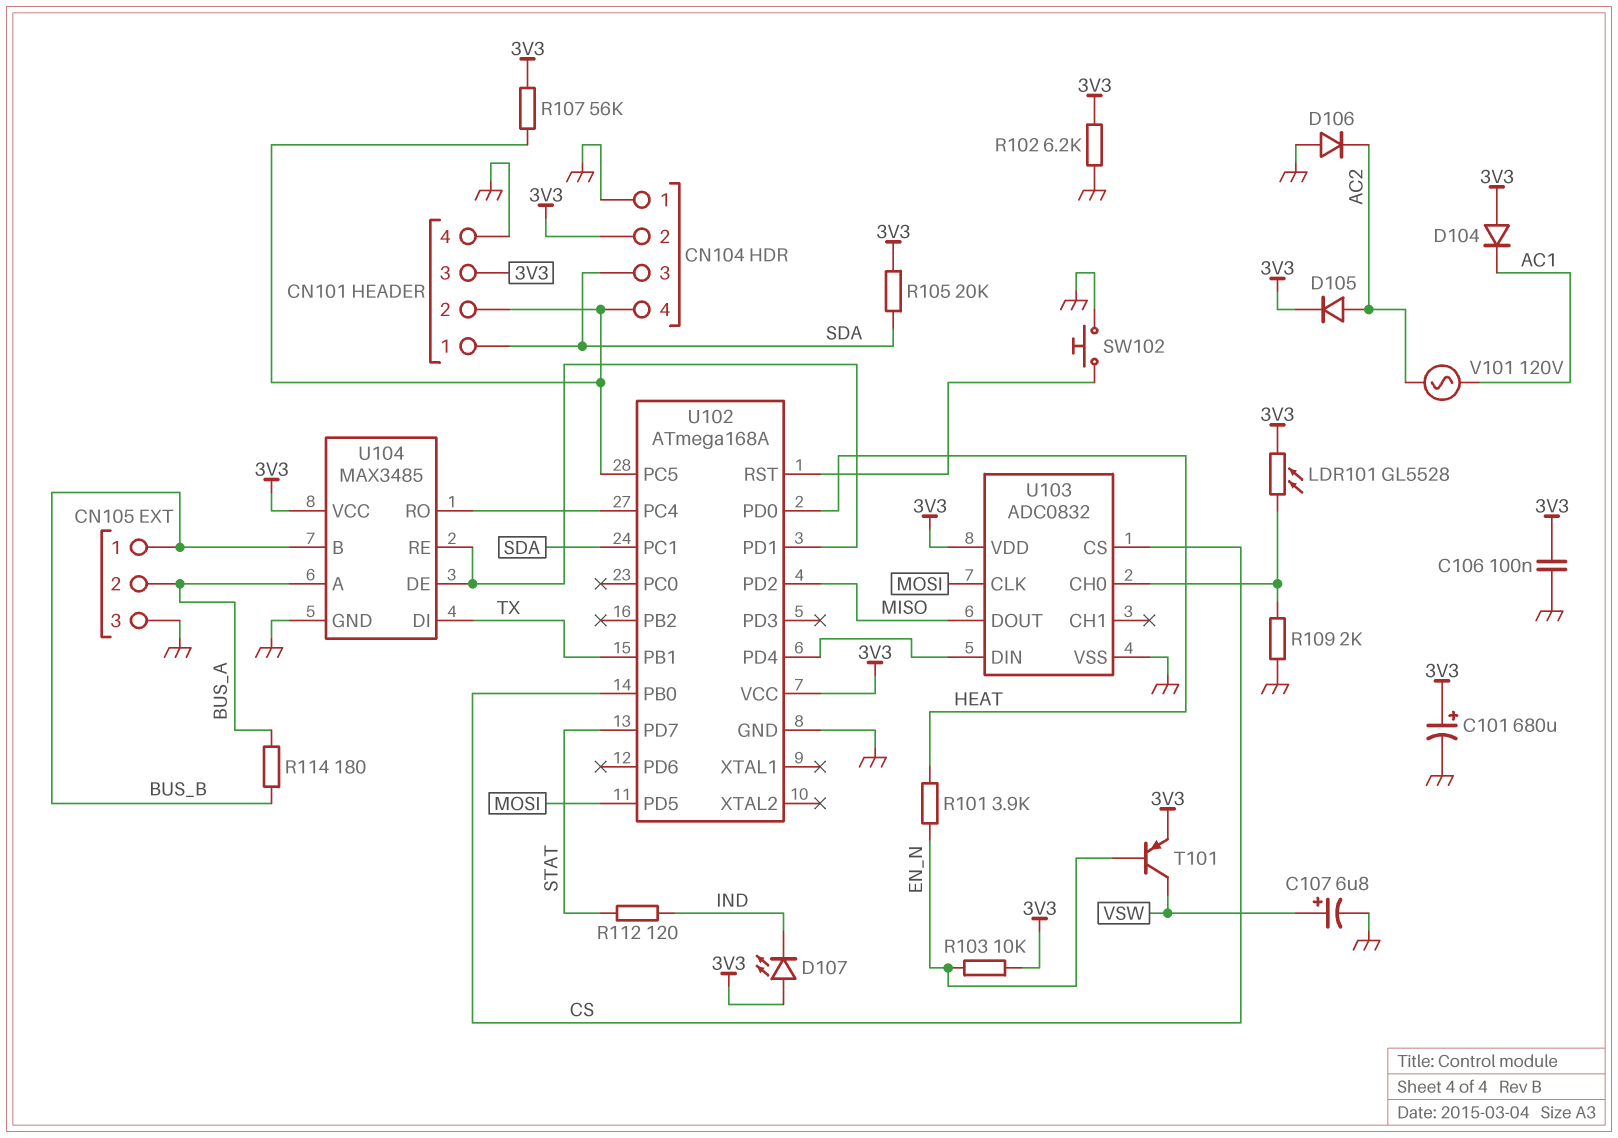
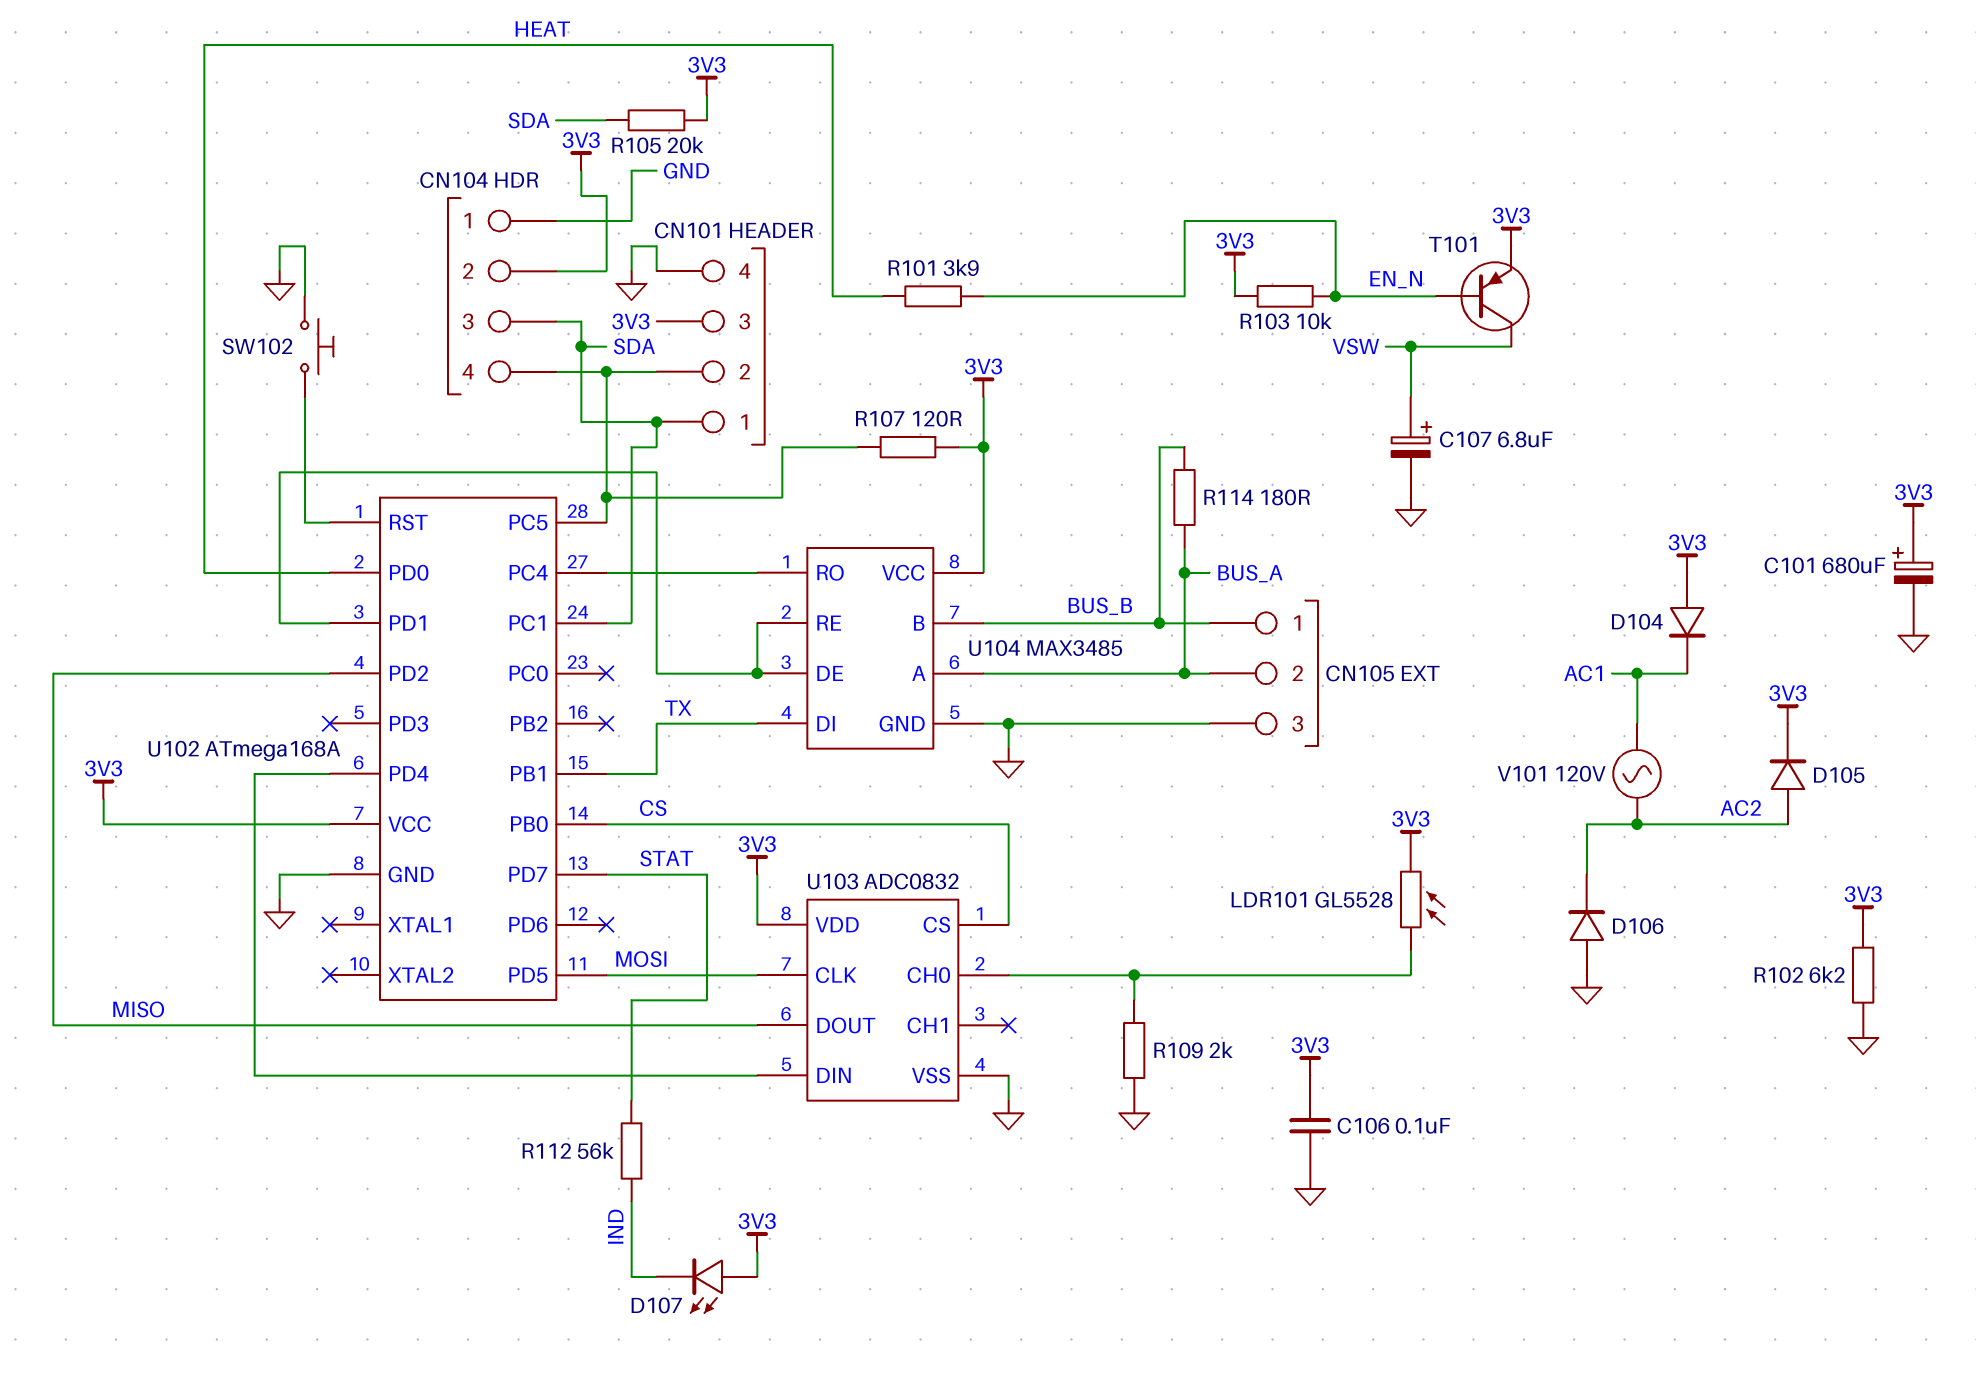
R107: 56k (3V3, CN101/2) -> 120 (3V3, CN101/2)
R112: 120 (IND, STAT) -> 56k (IND, STAT)

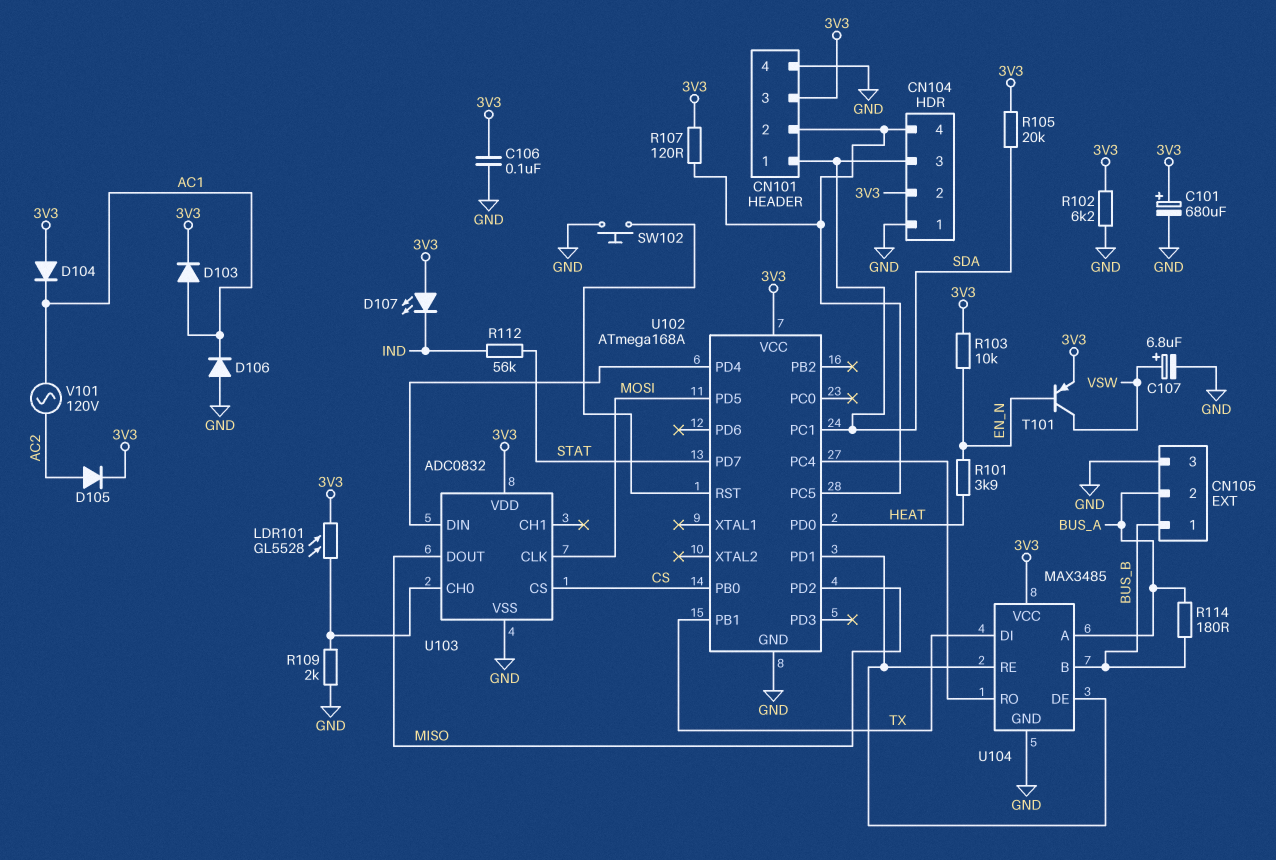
D103: none -> diode (A AC1, K 3V3)
D106: diode (A GND, K AC2) -> diode (A GND, K AC1)

